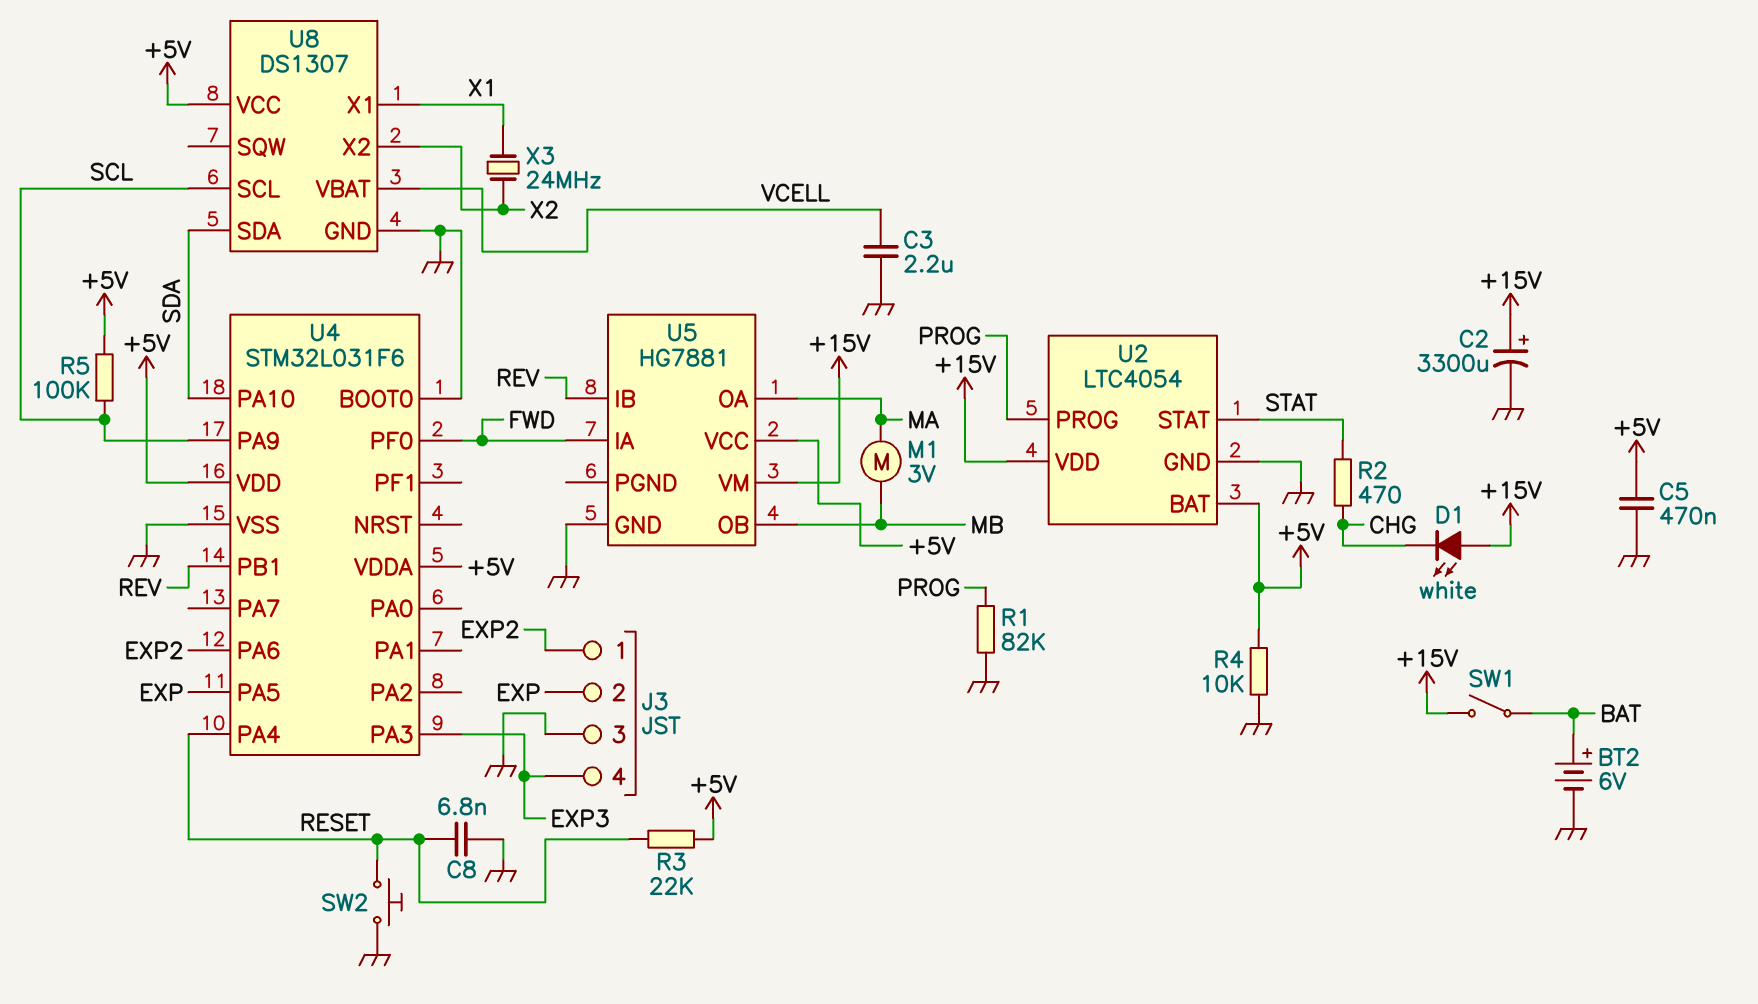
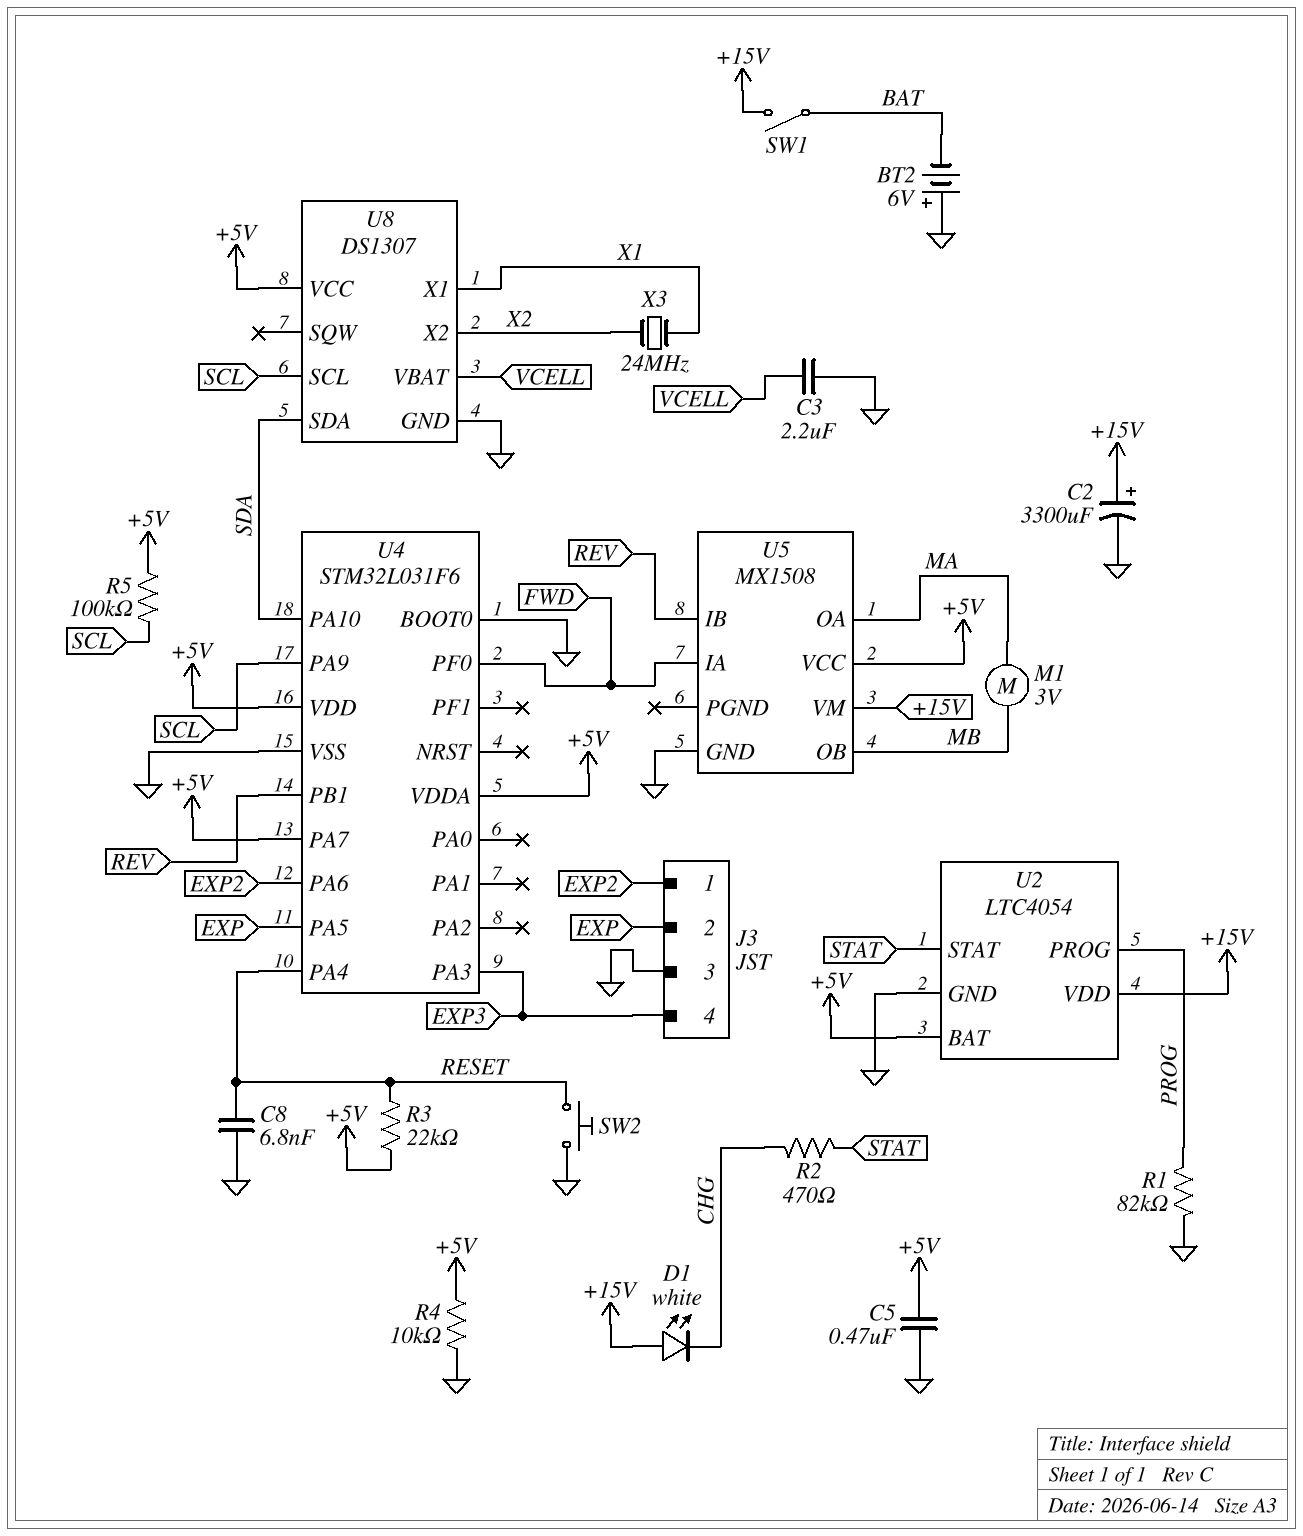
BT2: 6V (plus BAT, minus GND) -> 6V (plus GND, minus BAT)
U4 pin PA7: none -> +5V
U5: HG7881 -> MX1508

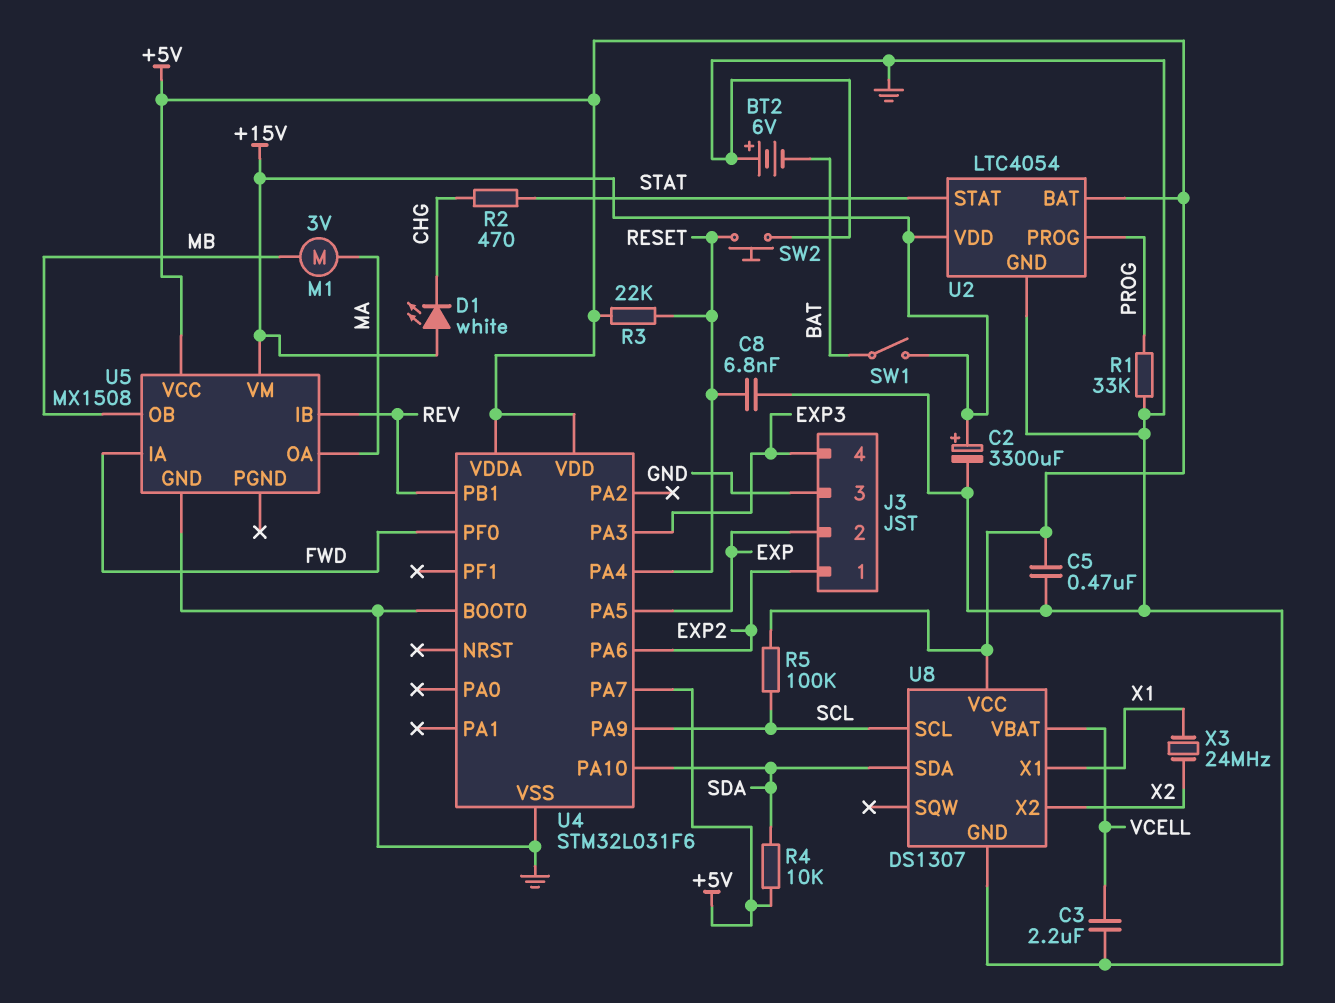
R1: 82k (GND, PROG) -> 33k (GND, PROG)
R4: 10k (+5V, GND) -> 10k (+5V, SDA)

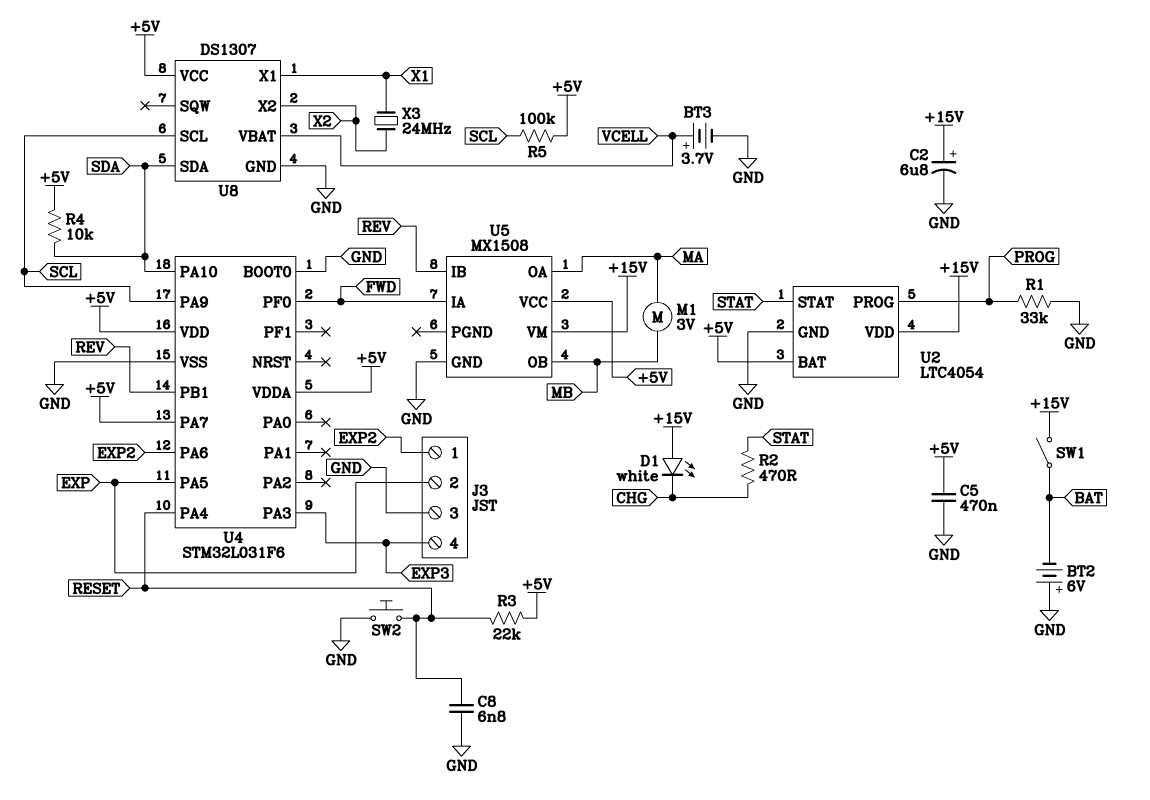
BT3: none -> 3.7V (plus VCELL, minus GND)
C2: 3300uF (plus +15V, minus GND) -> 6.8uF (plus +15V, minus GND)
C3: 2.2uF (GND, VCELL) -> none

